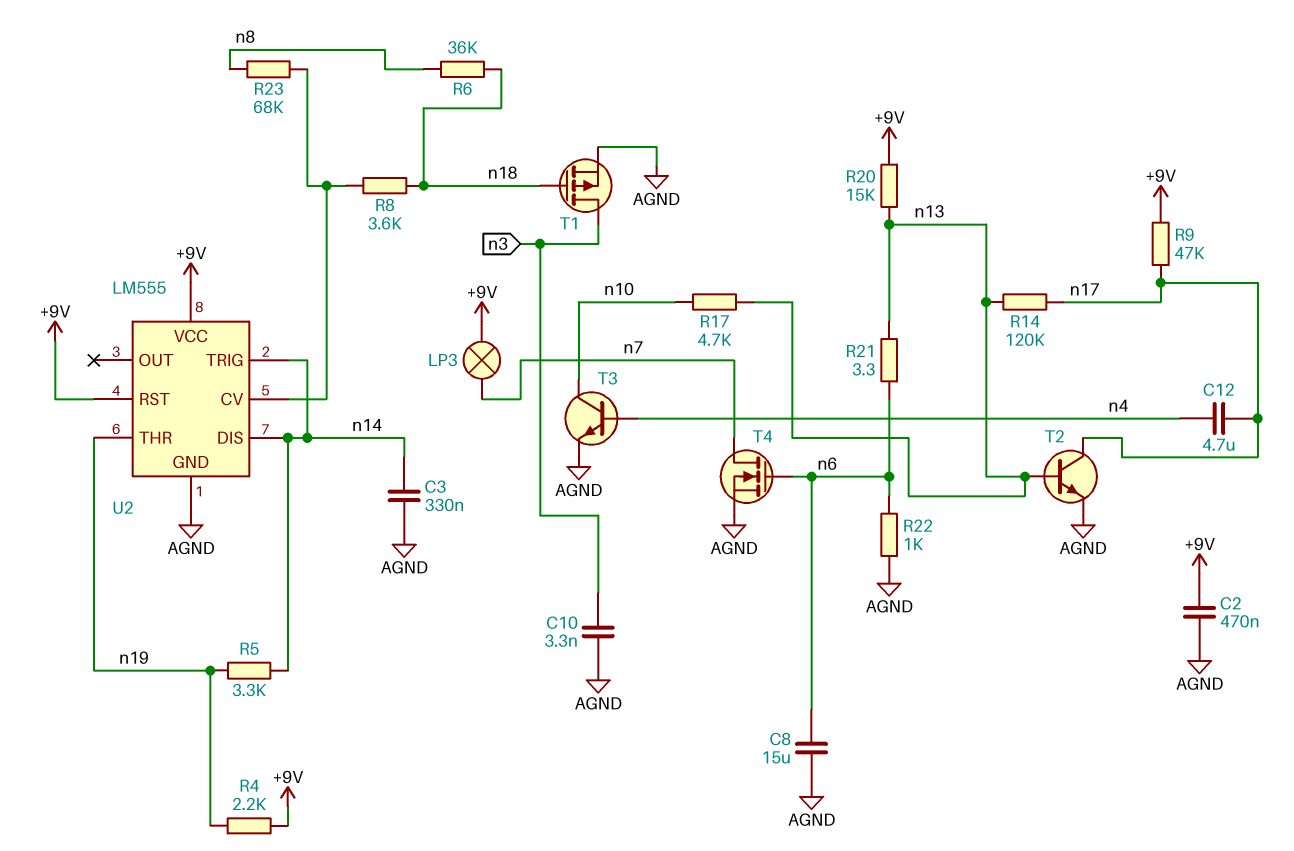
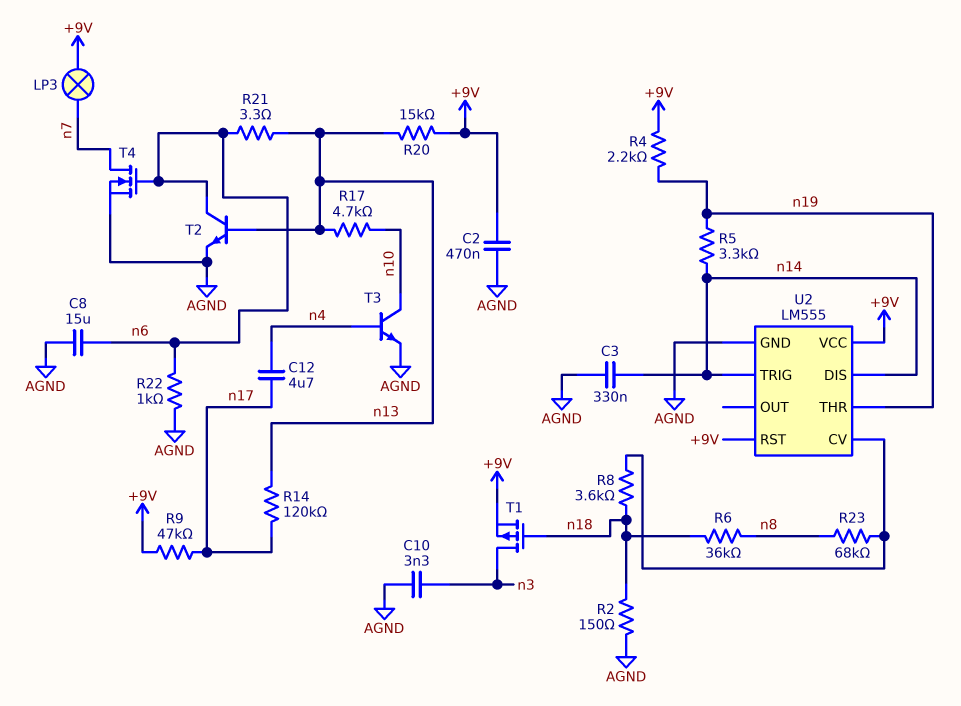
R2: none -> 150 (AGND, n18)
T1: PMOS (G n18, D n3, S AGND) -> PMOS (G n18, D n3, S +9V)
T2: NPN (B n13, C n17, E AGND) -> NPN (B n13, C n6, E AGND)

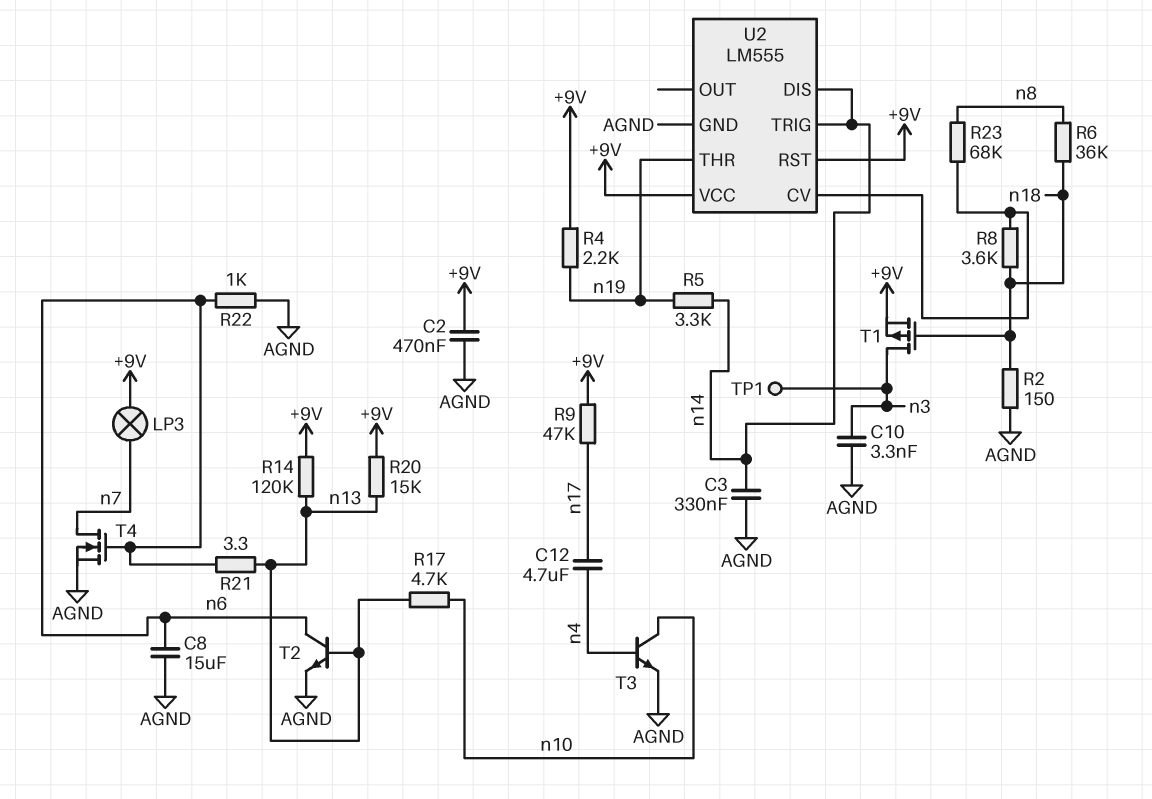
R14: 120k (n13, n17) -> 120k (+9V, n13)
TP1: none -> test point (n3)

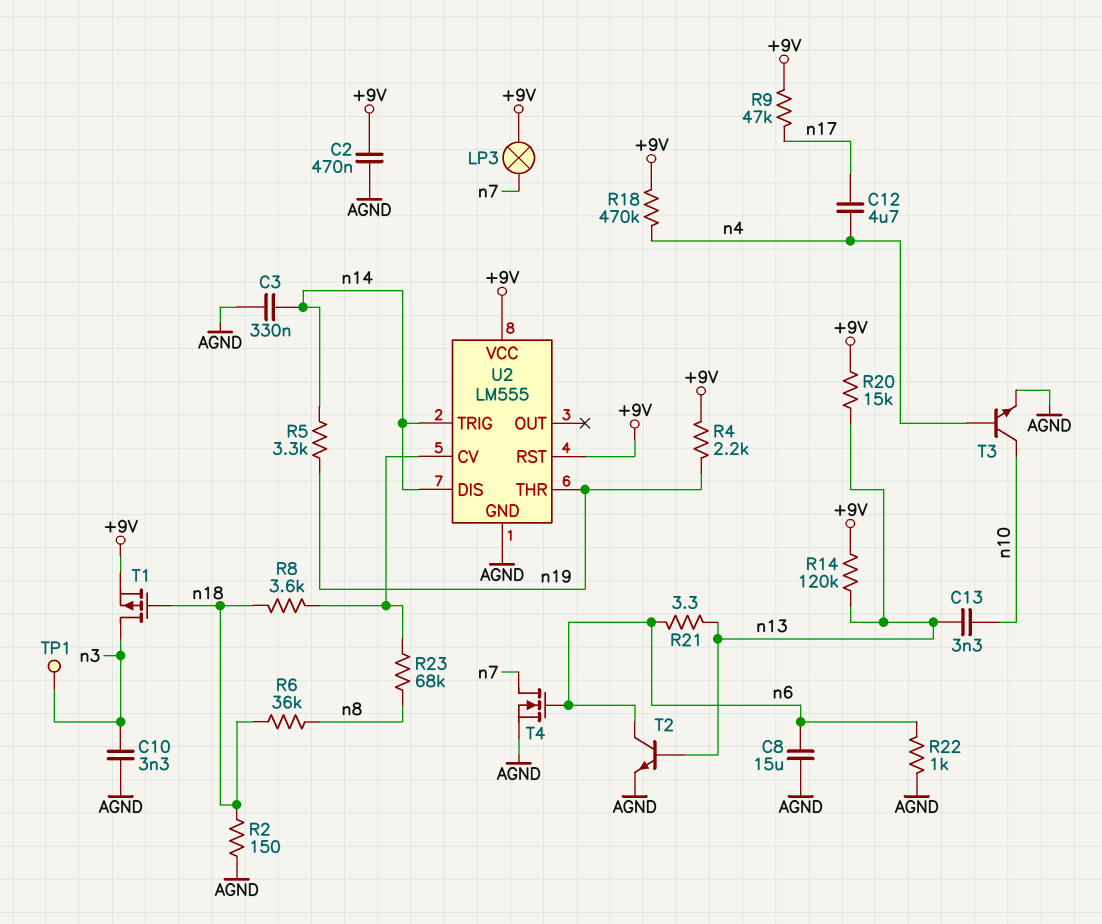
C13: none -> 3.3nF (n10, n13)
R17: 4.7k (n10, n13) -> none
R18: none -> 470k (+9V, n4)

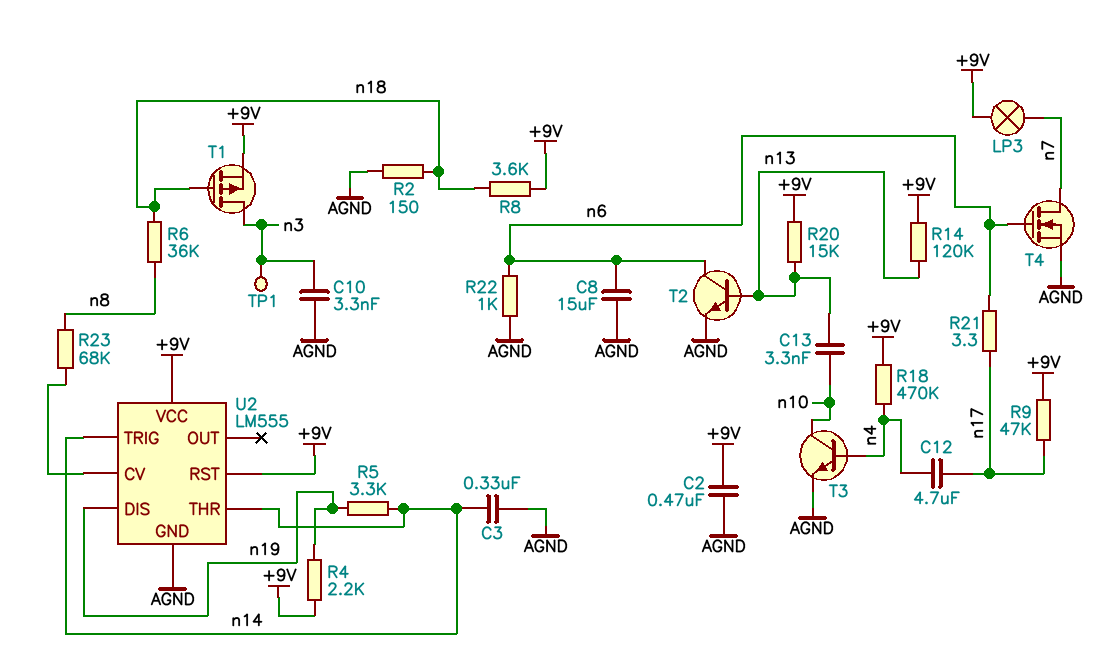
R8: 3.6k (U2/CV, n18) -> 3.6k (+9V, n18)
R21: 3.3 (n6, n13) -> 3.3 (n6, n17)
U2 pin DIS: n14 -> n19
U2 pin THR: n19 -> n14

